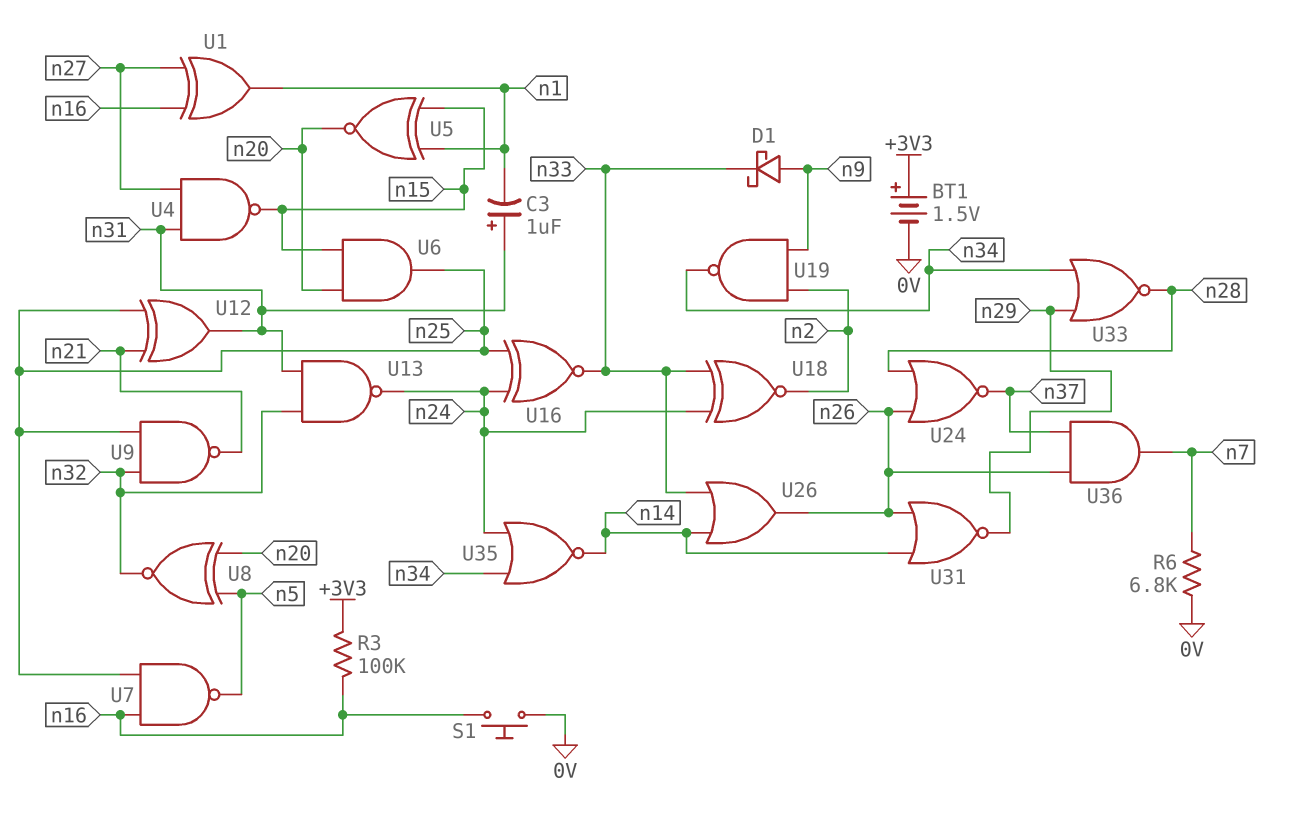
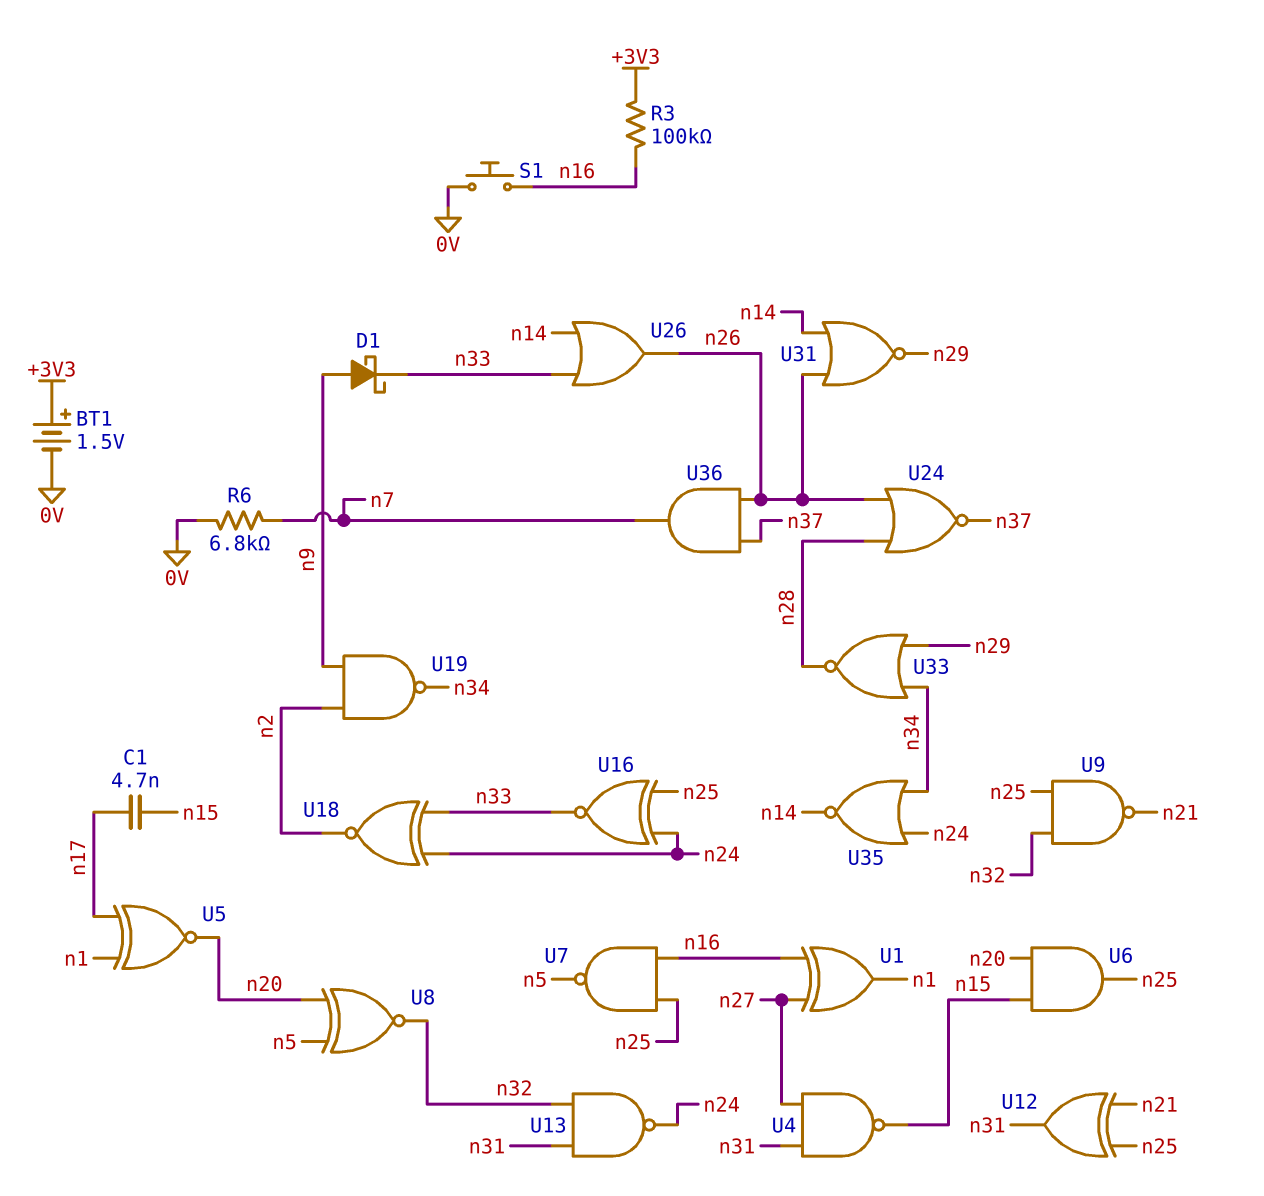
C1: none -> 4.7nF (n15, n17)
C3: 1uF (plus n31, minus n1) -> none
U5: XNOR (in n1, in n15, out n20) -> XNOR (in n1, in n17, out n20)

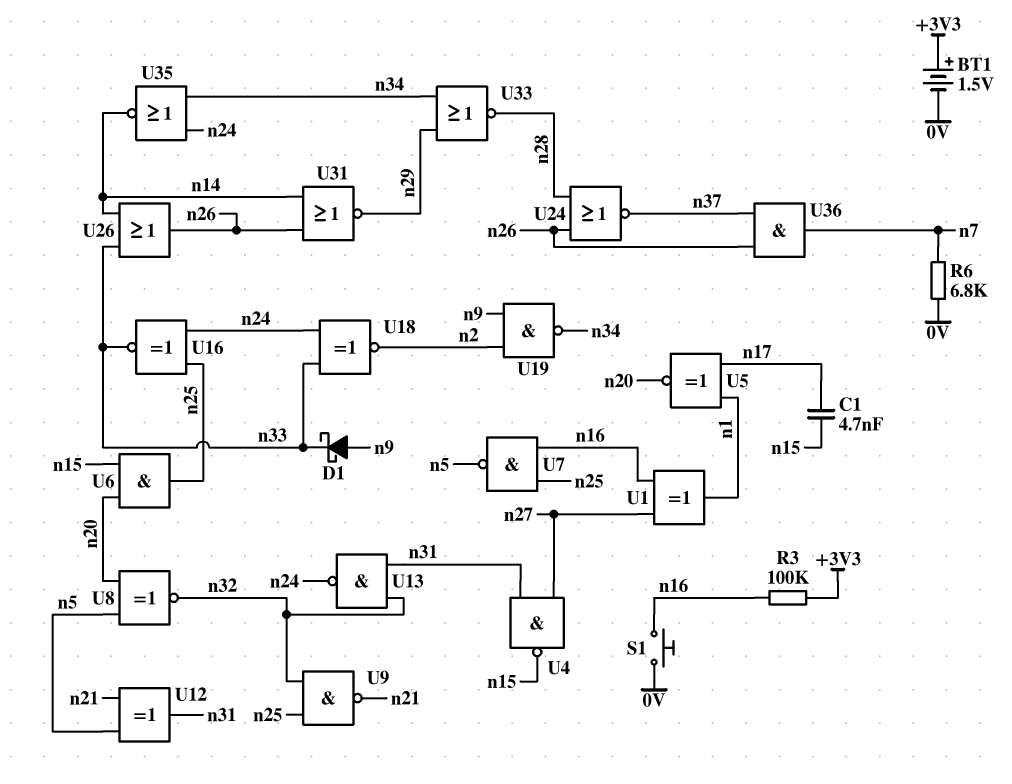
U12: XOR (in n21, in n25, out n31) -> XOR (in n5, in n21, out n31)

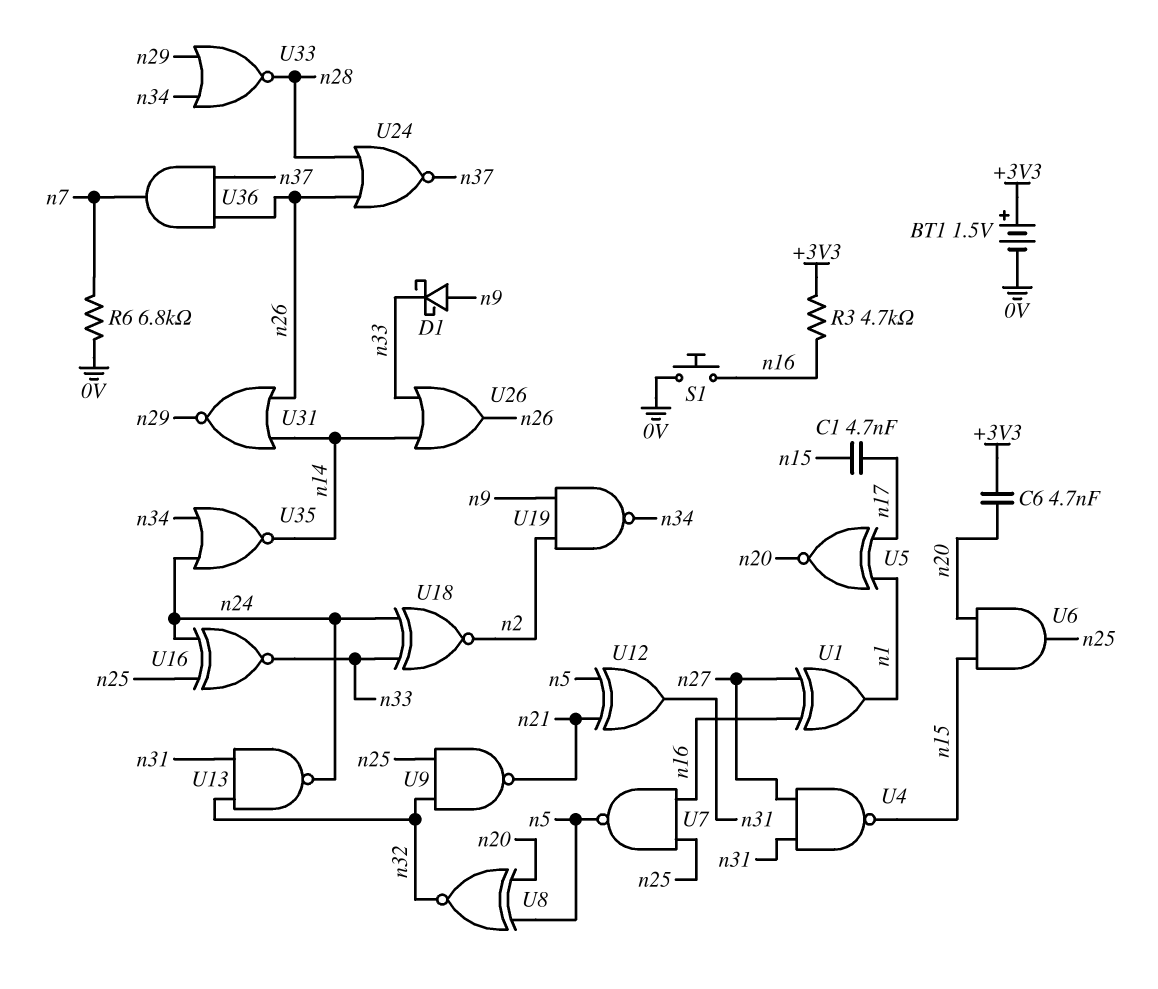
C6: none -> 4.7nF (+3V3, n20)
R3: 100k (+3V3, n16) -> 4.7k (+3V3, n16)

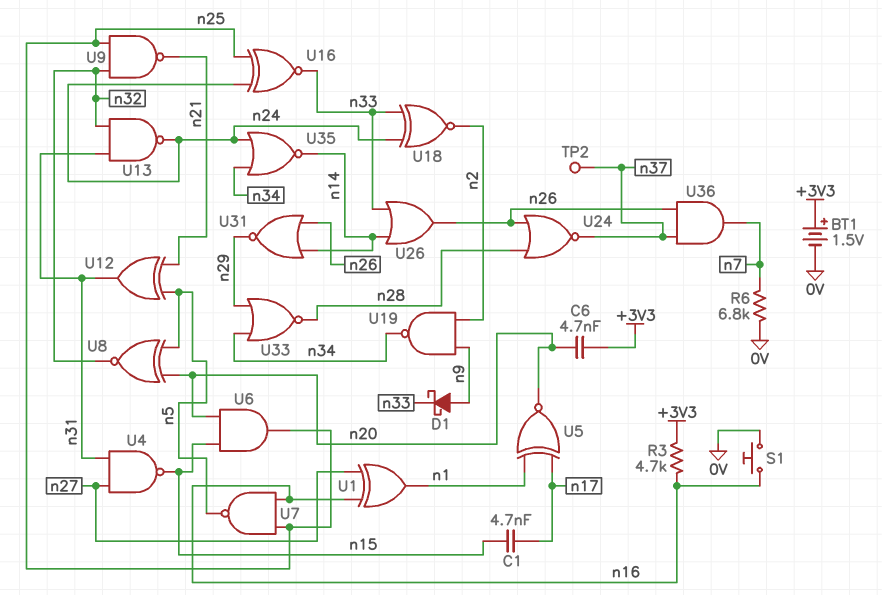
TP2: none -> test point (n37)

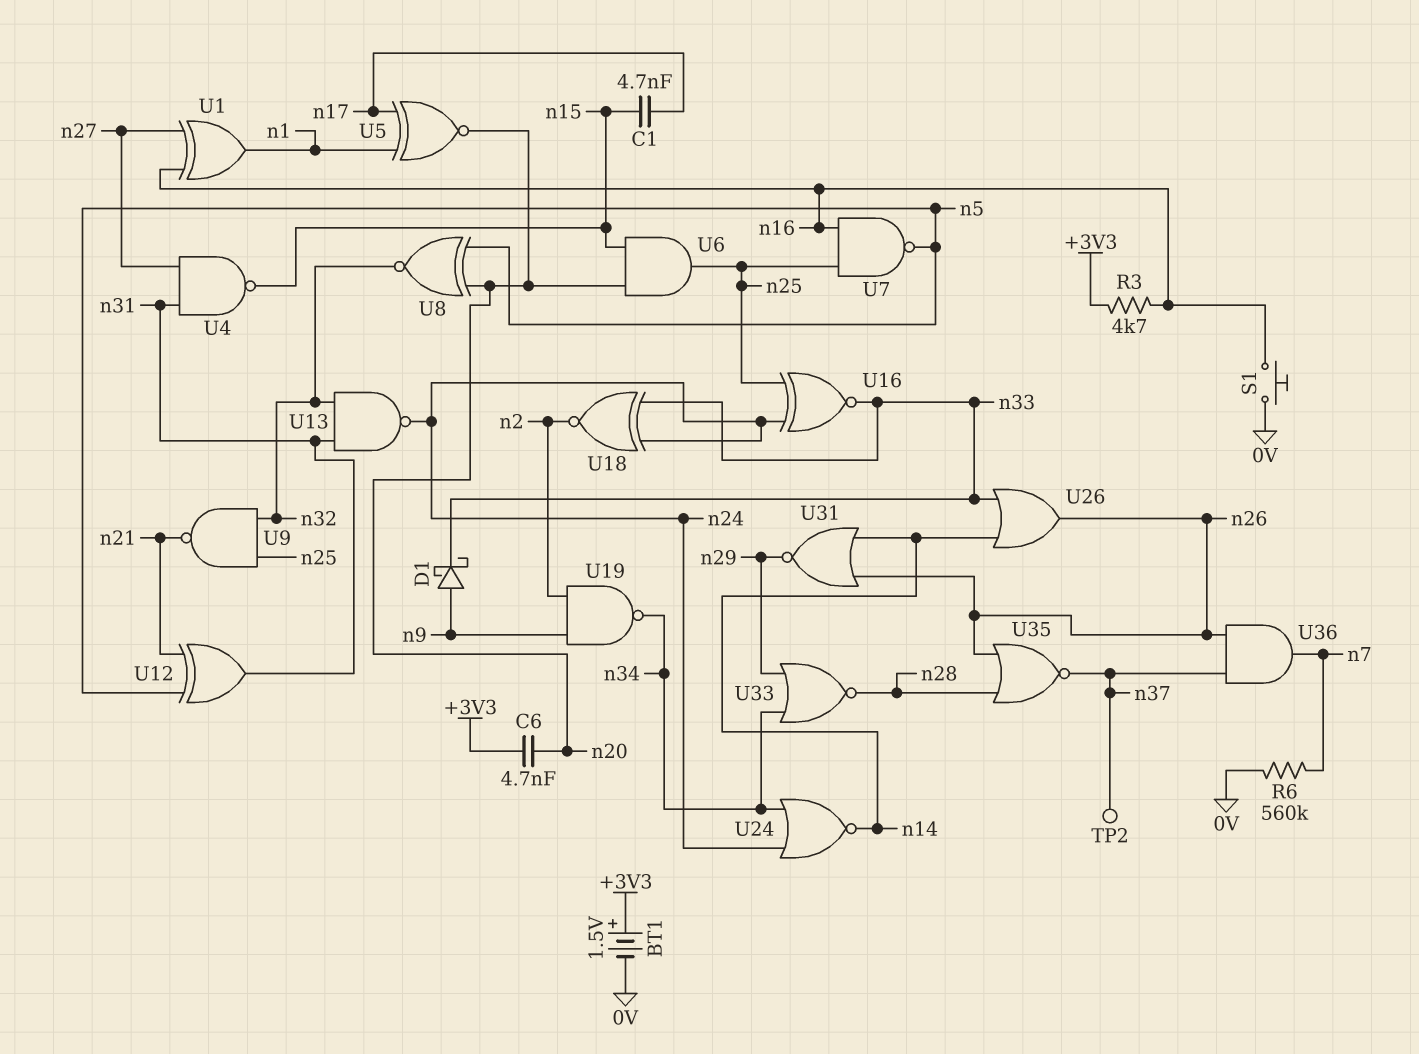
R6: 6.8k (0V, n7) -> 560k (0V, n7)
U24: NOR (in n26, in n28, out n37) -> NOR (in n24, in n34, out n14)
U35: NOR (in n24, in n34, out n14) -> NOR (in n26, in n28, out n37)

